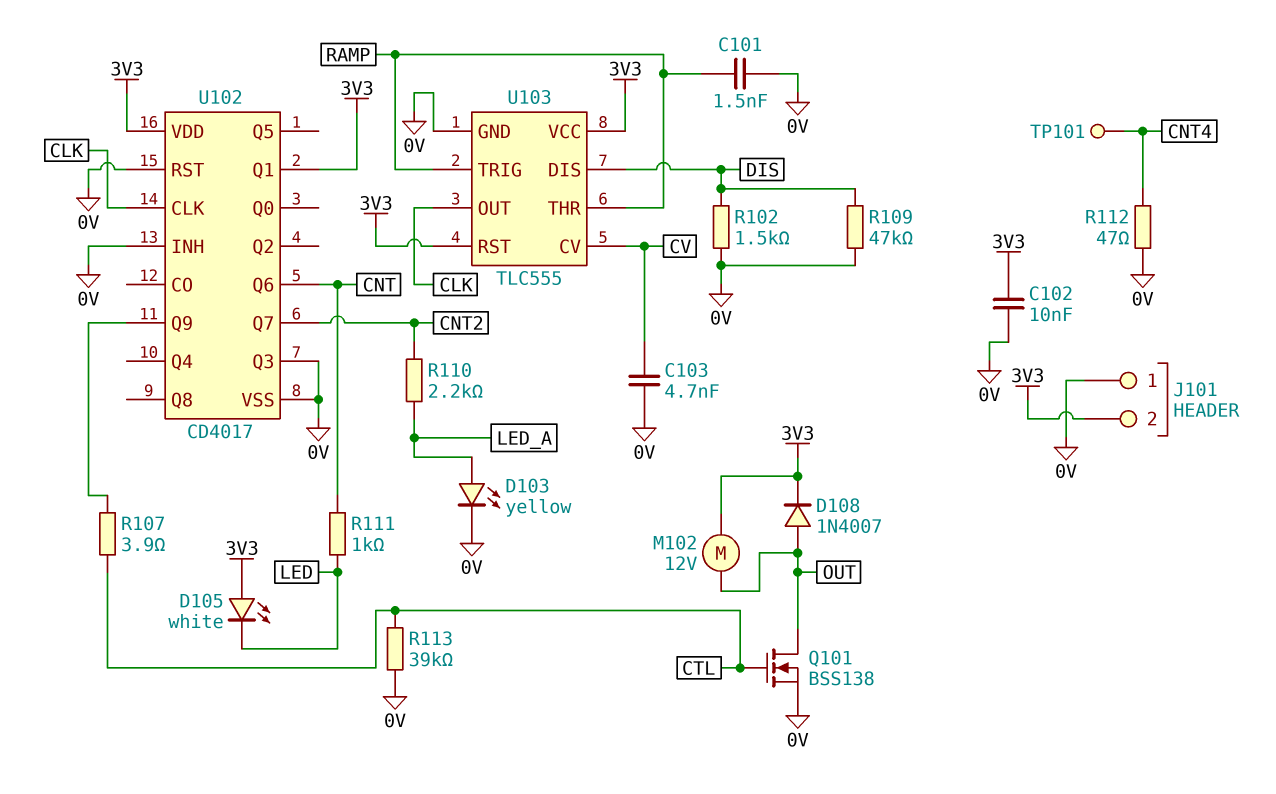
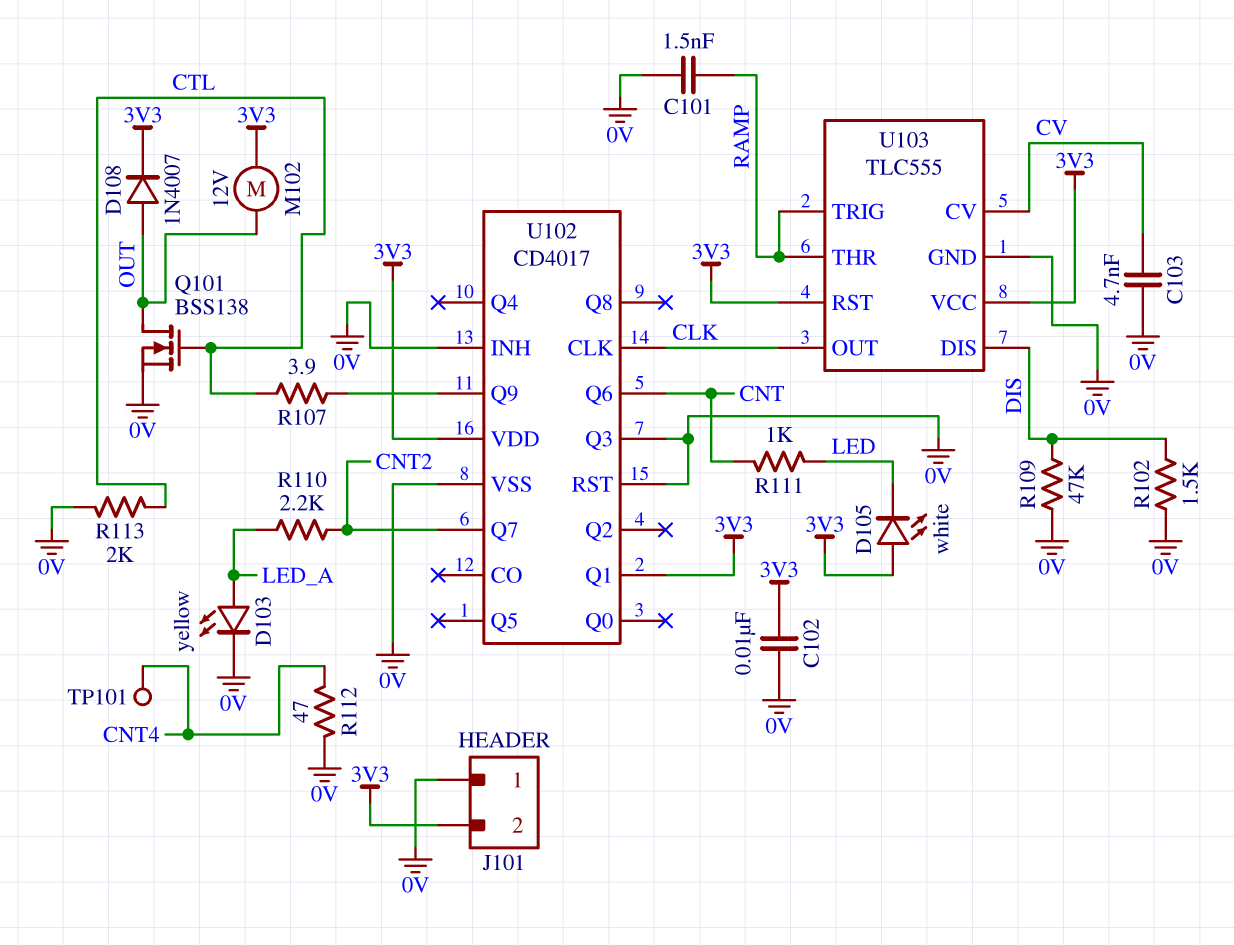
R113: 39k (0V, CTL) -> 2k (0V, CTL)

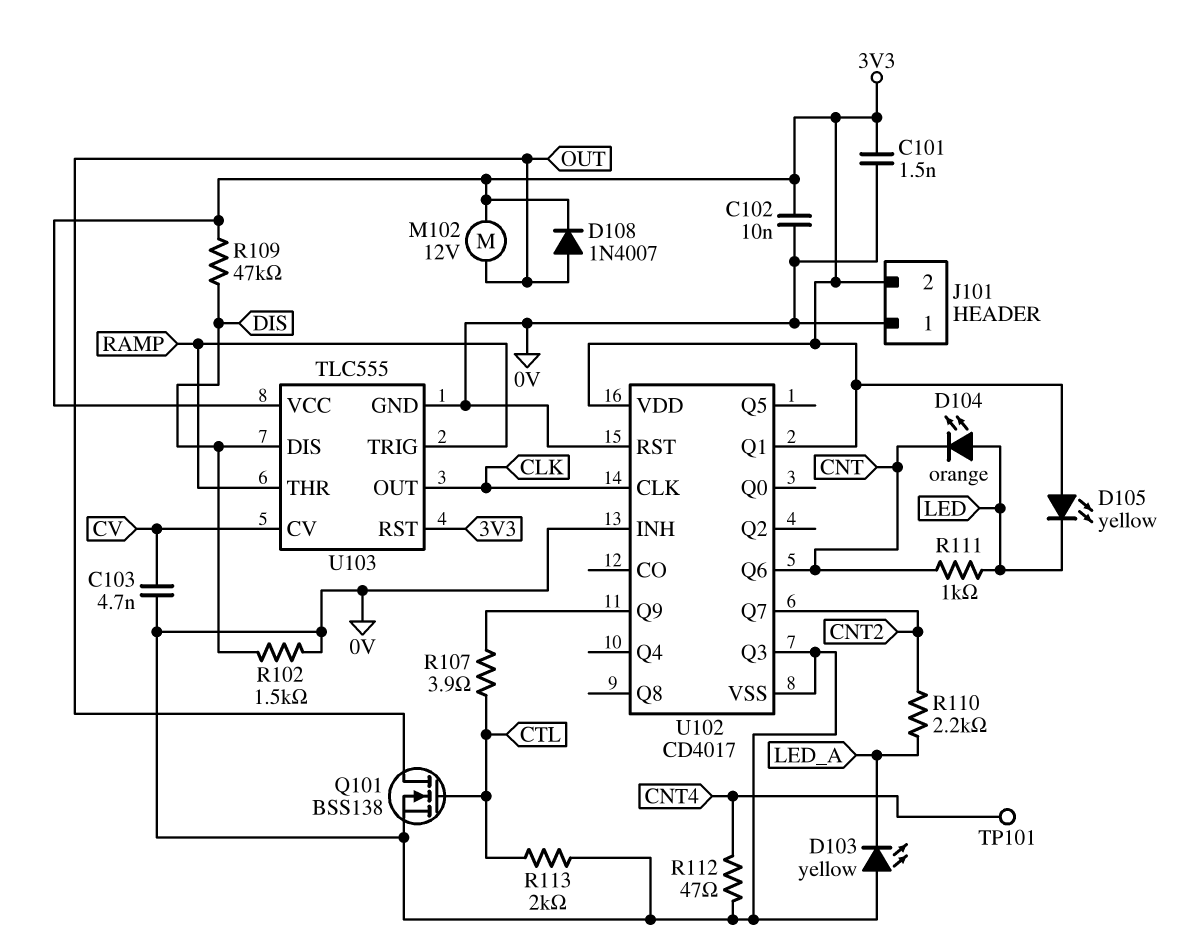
C101: 1.5nF (0V, RAMP) -> 1.5nF (0V, 3V3)
D103: LED yellow (A LED_A, K 0V) -> LED yellow (A 0V, K LED_A)
D104: none -> LED orange (A LED, K CNT)
D105: LED white (A 3V3, K LED) -> LED yellow (A 3V3, K LED)
R109: 47k (0V, DIS) -> 47k (3V3, DIS)

